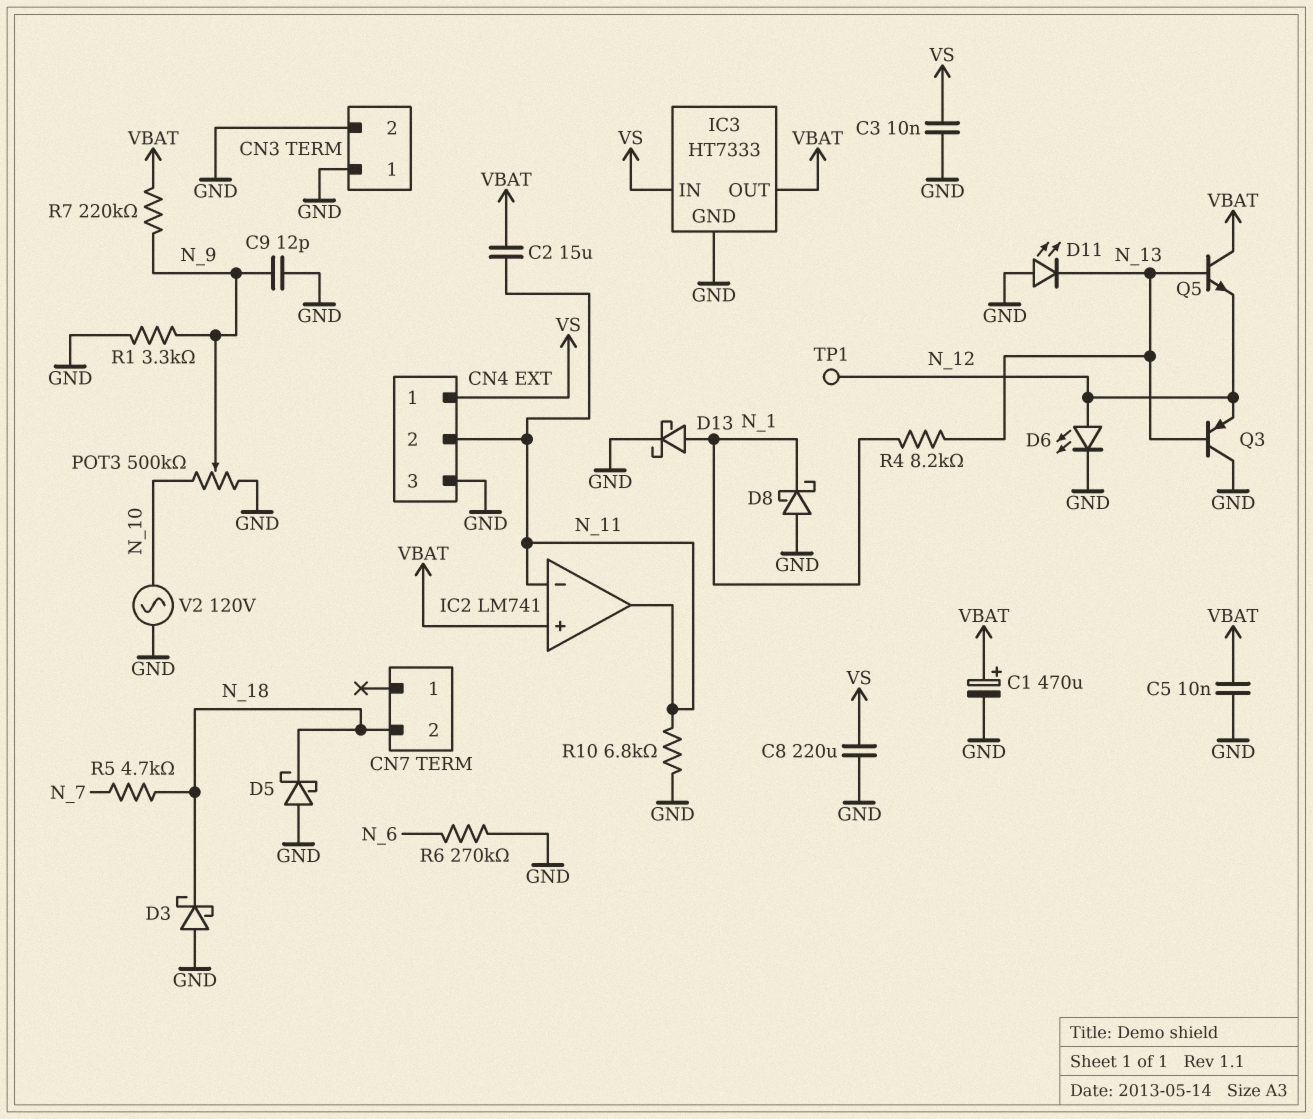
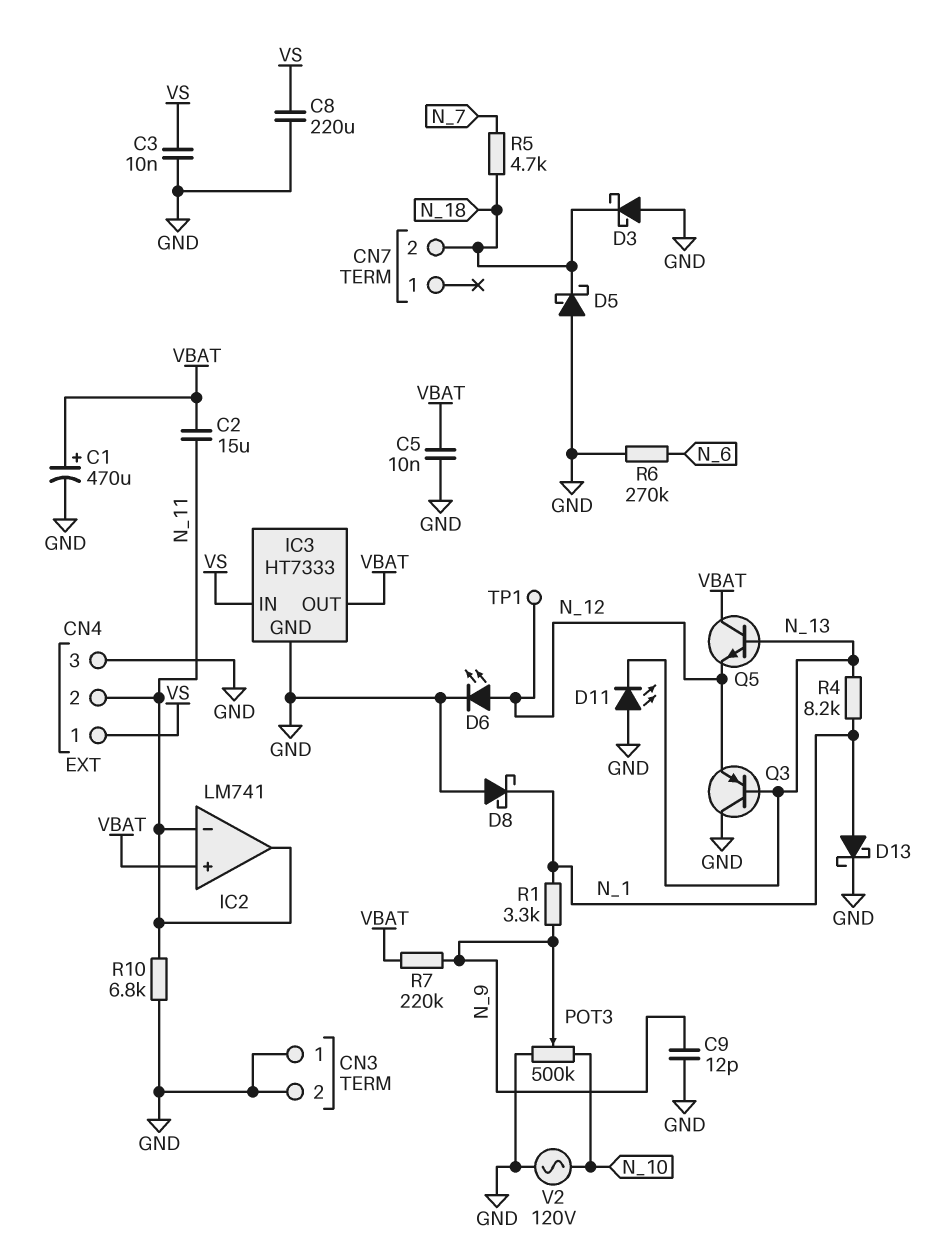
R1: 3.3k (GND, N_9) -> 3.3k (N_1, N_9)

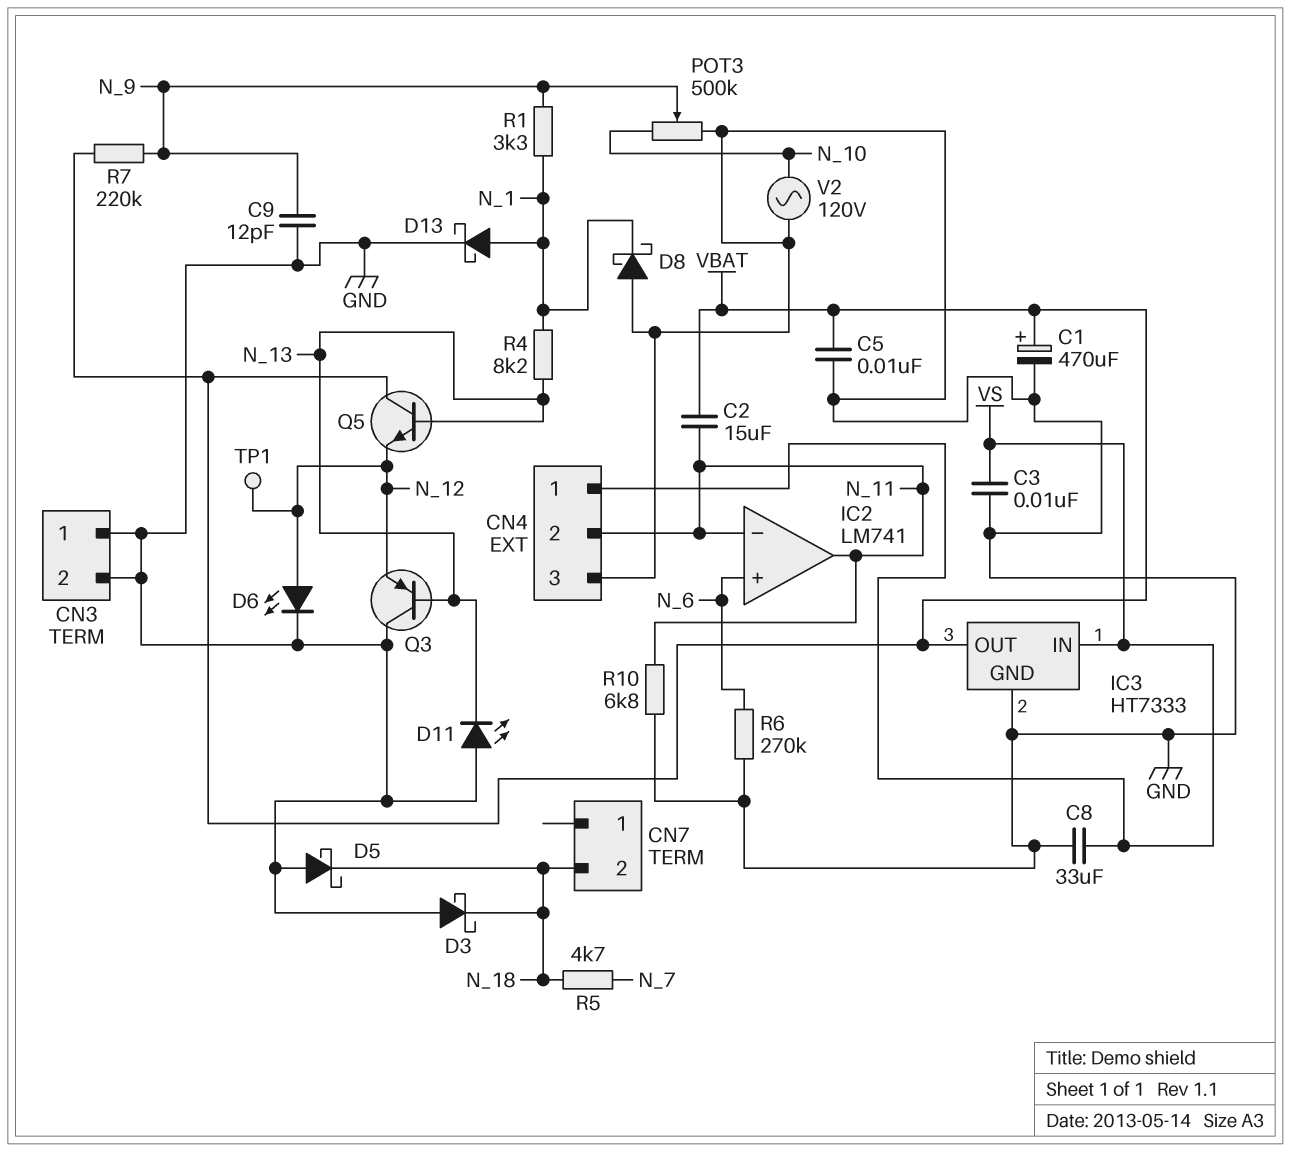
C8: 220uF (GND, VS) -> 33uF (GND, VS)
IC2 pin in+: VBAT -> N_6

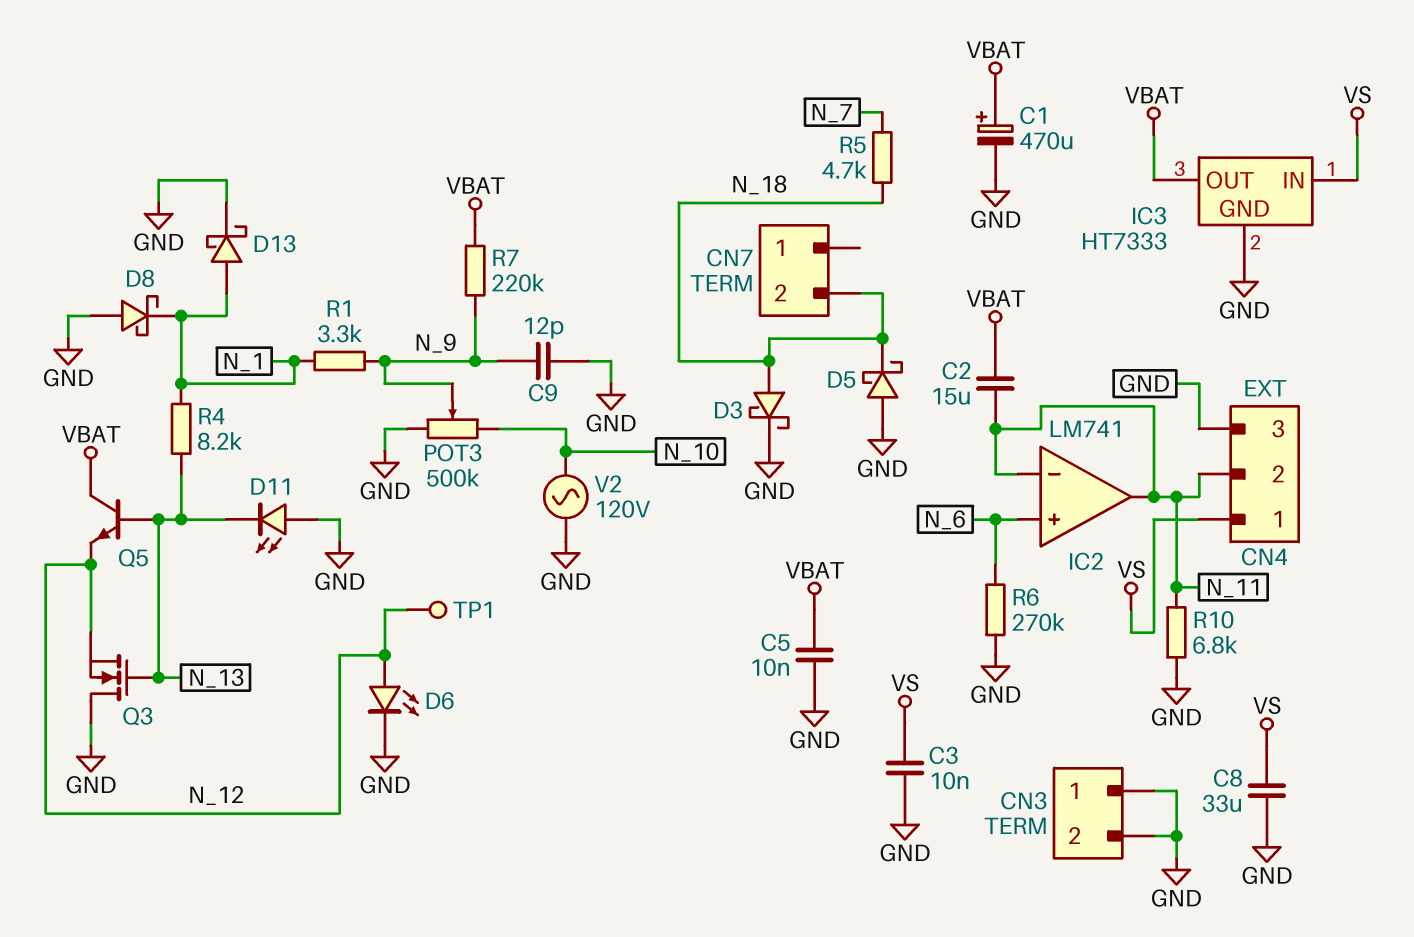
D3: schottky (A GND, K N_18) -> schottky (A N_18, K GND)
Q3: PNP (B N_13, C GND, E N_12) -> NMOS (G N_13, D GND, S N_12)

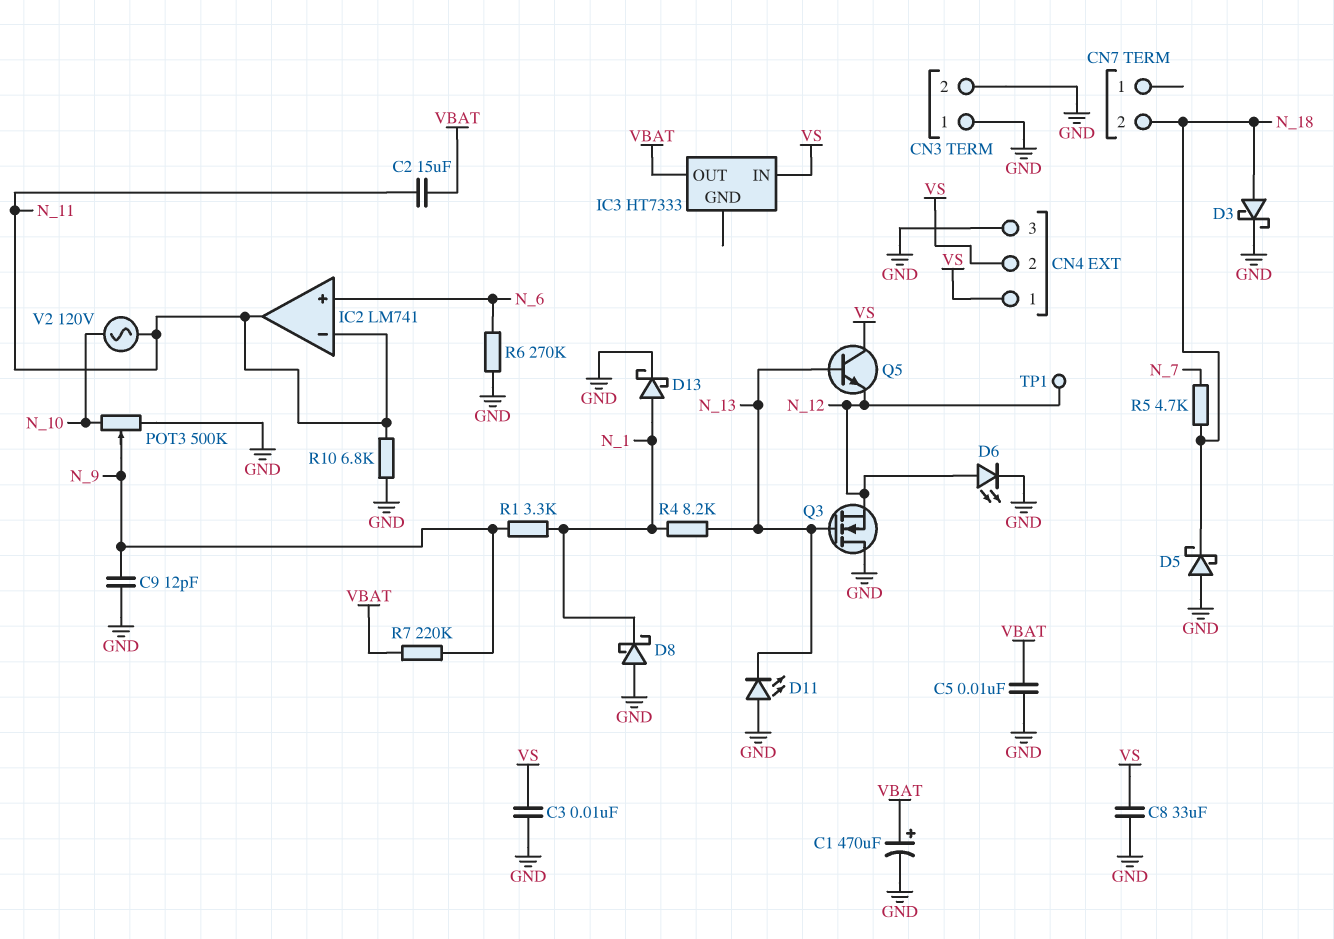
CN4 pin 2: N_11 -> VS
IC3 pin GND: GND -> none
Q5: NPN (B N_13, C VBAT, E N_12) -> NPN (B N_13, C VS, E N_12)
V2: AC 120V (GND, N_10) -> AC 120V (N_10, N_11)

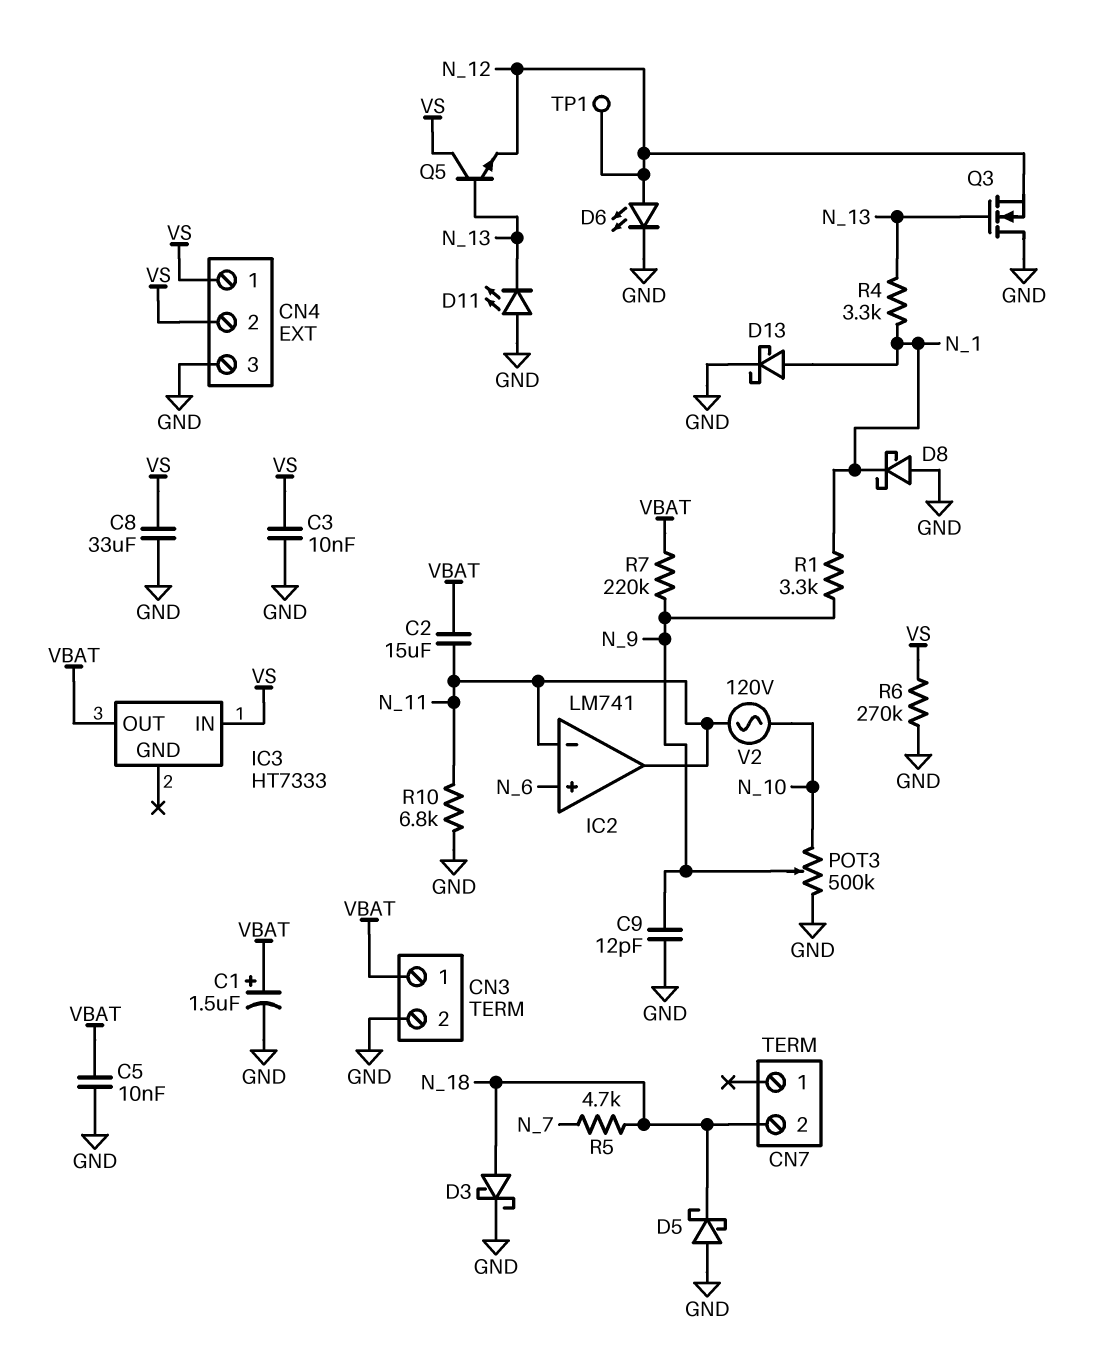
C1: 470uF (plus VBAT, minus GND) -> 1.5uF (plus VBAT, minus GND)
CN3 pin 1: GND -> VBAT
R4: 8.2k (N_1, N_13) -> 3.3k (N_1, N_13)
R6: 270k (GND, N_6) -> 270k (GND, VS)

